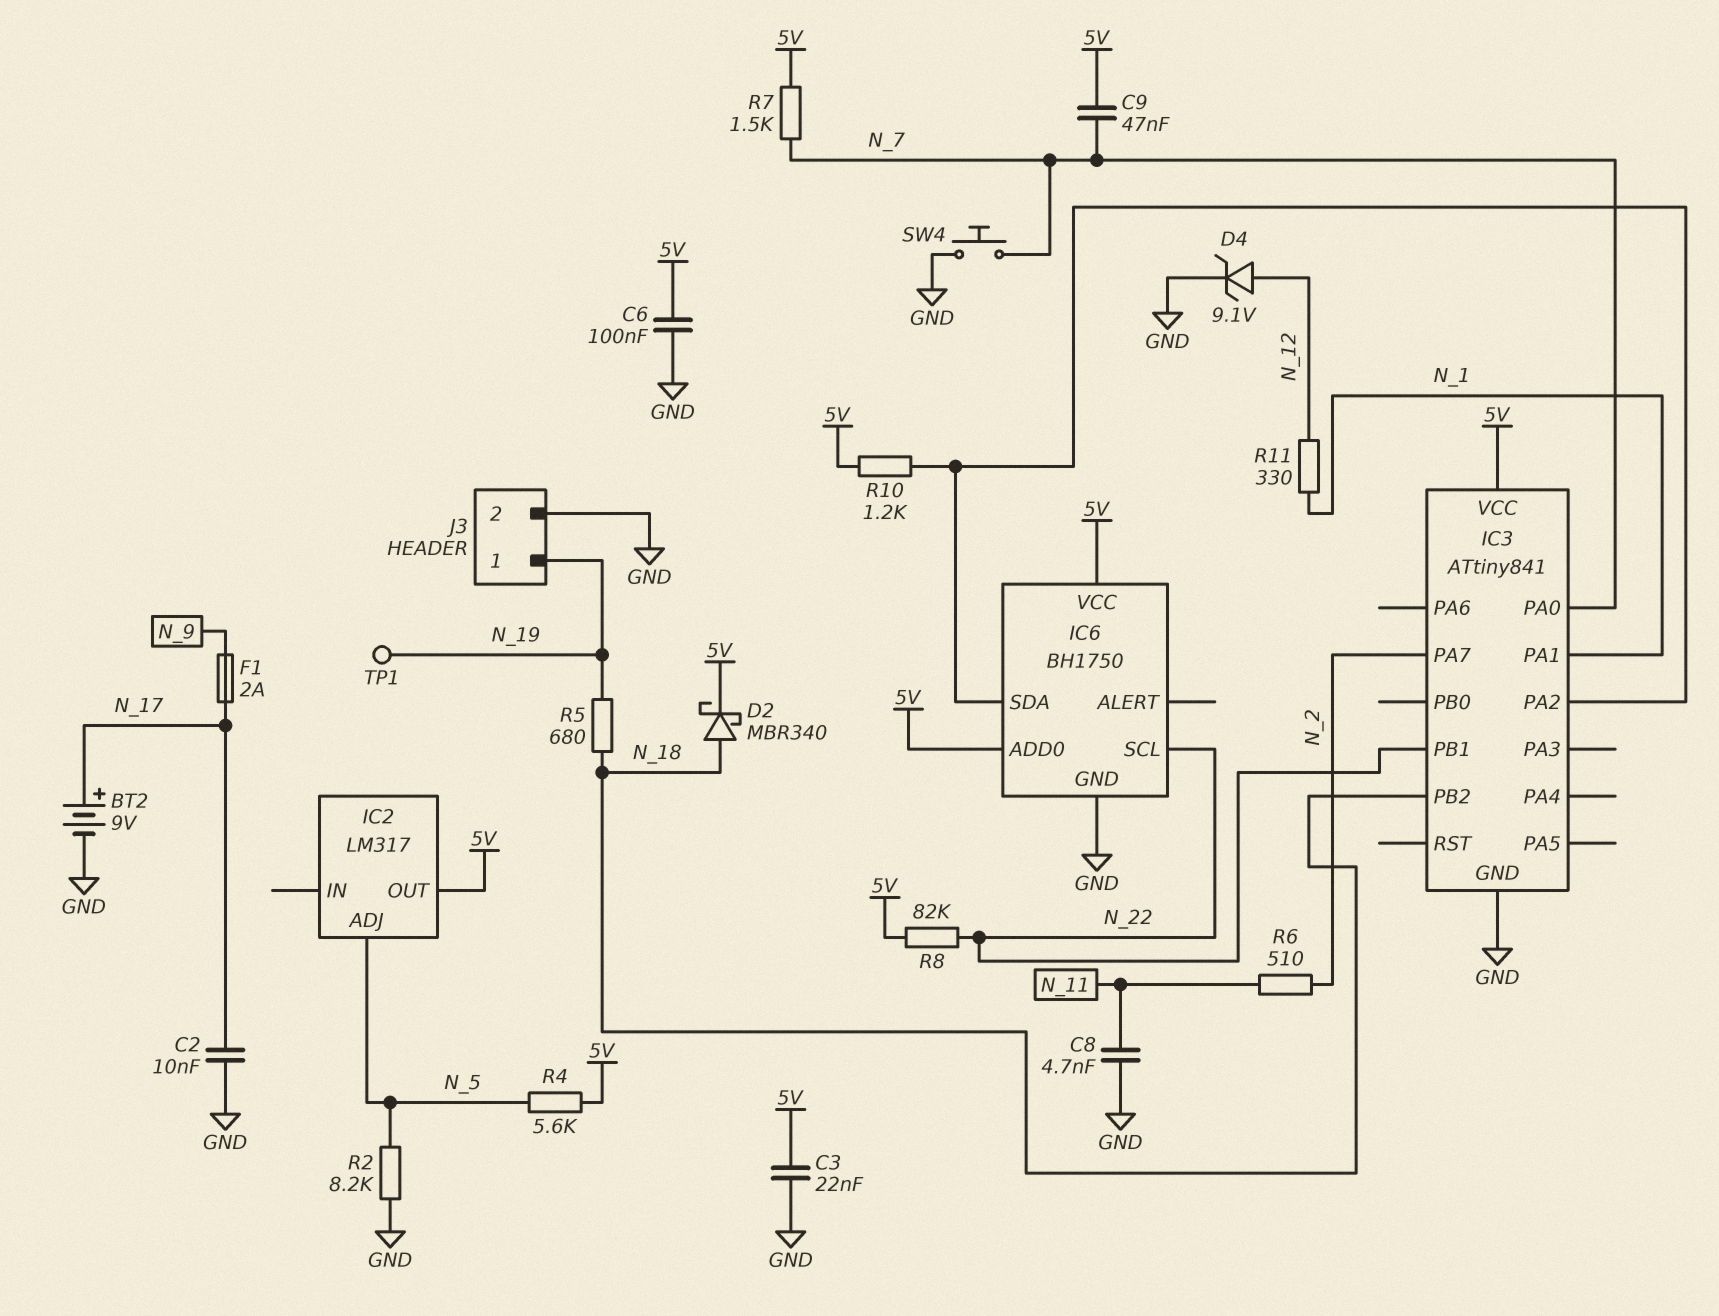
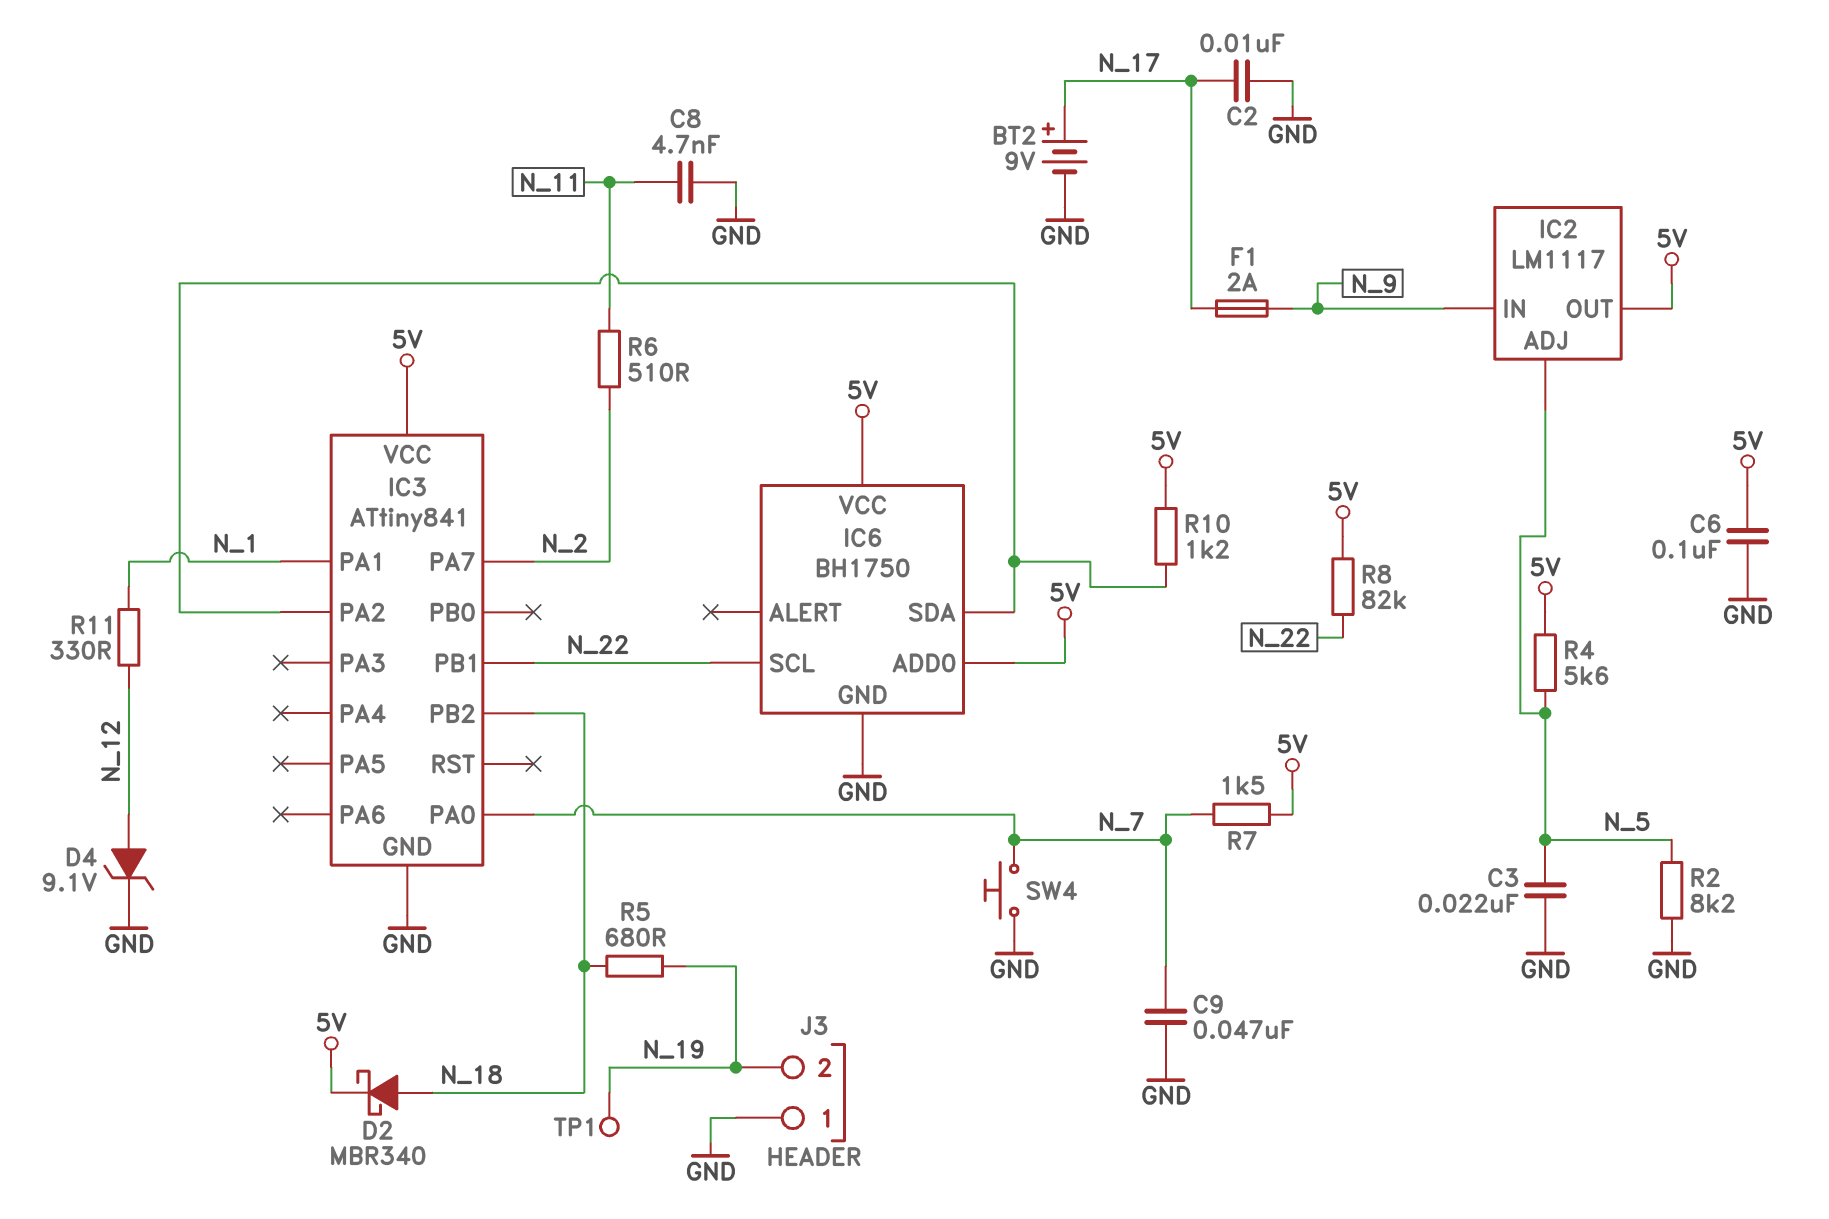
C3: 22nF (5V, GND) -> 22nF (GND, N_5)
C9: 47nF (5V, N_7) -> 47nF (GND, N_7)
IC2: LM317 -> LM1117
IC2 pin IN: none -> N_9
J3 pin 1: N_19 -> GND
J3 pin 2: GND -> N_19

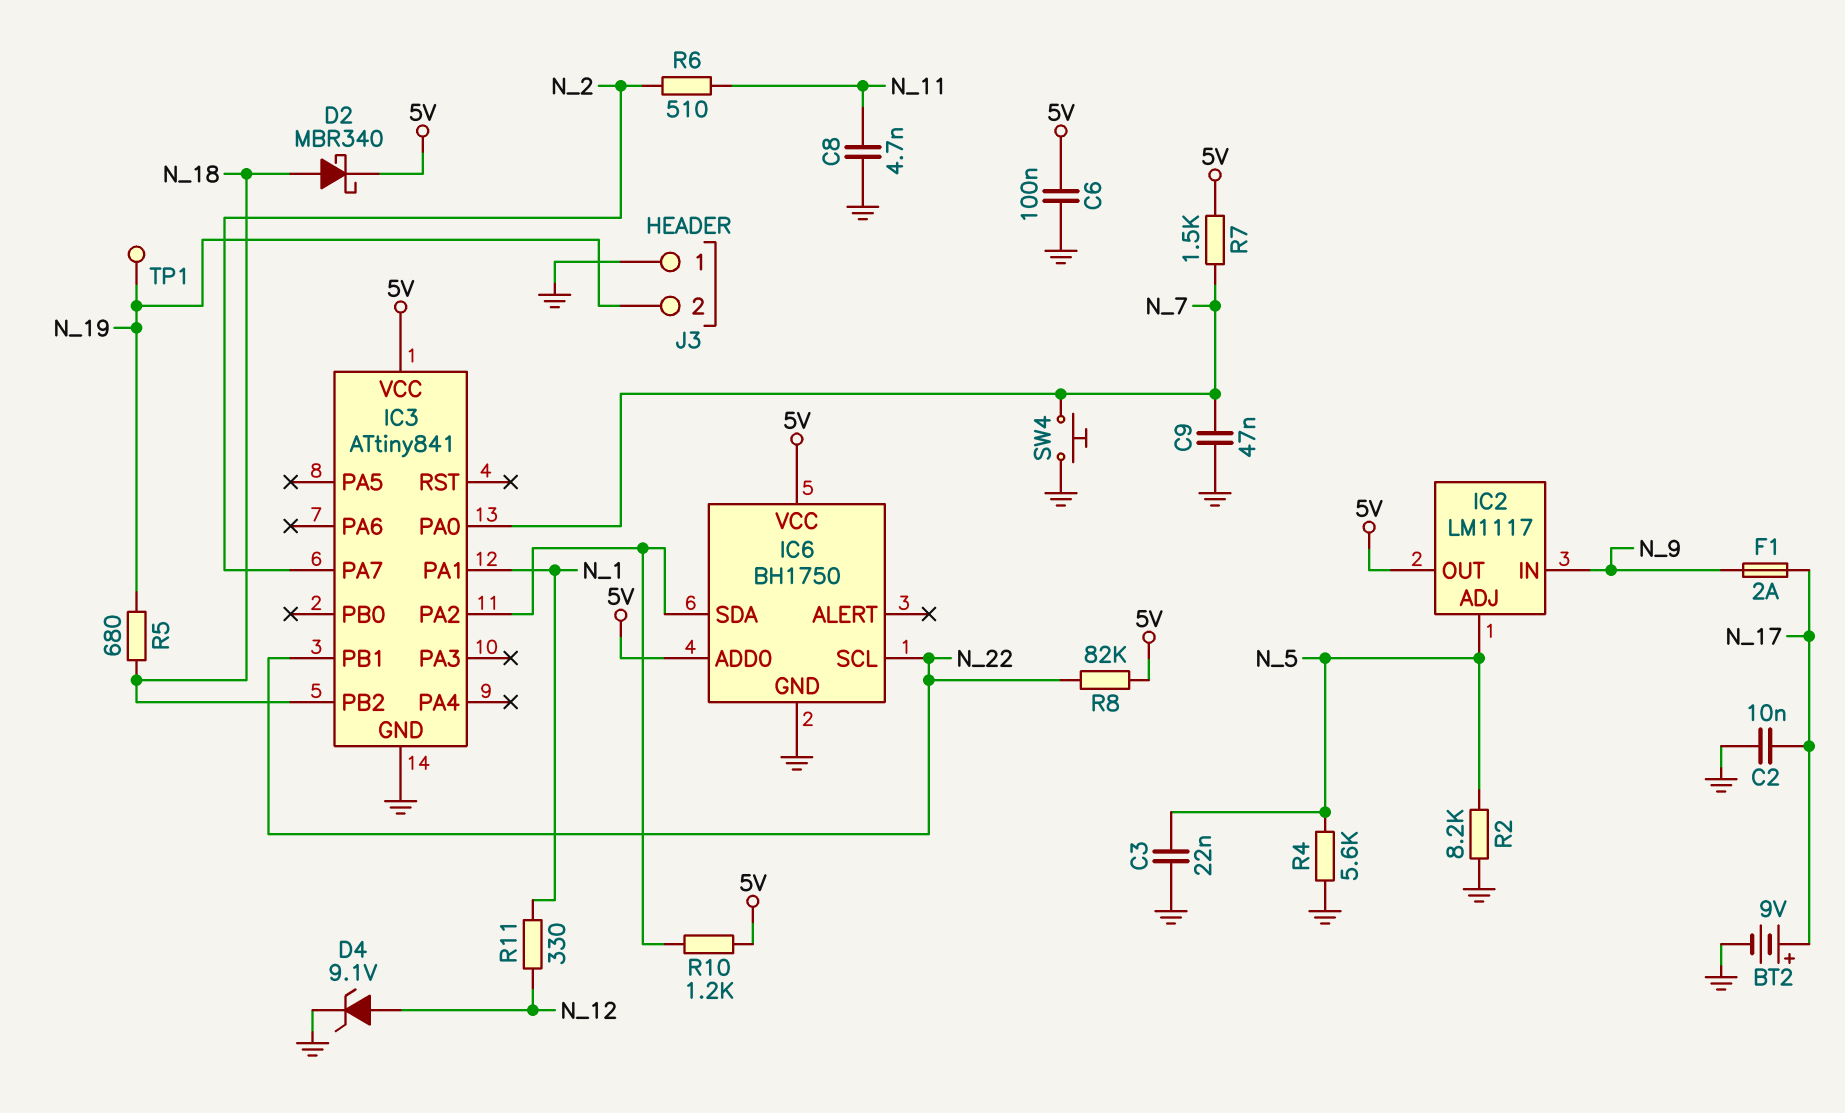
R4: 5.6k (5V, N_5) -> 5.6k (GND, N_5)

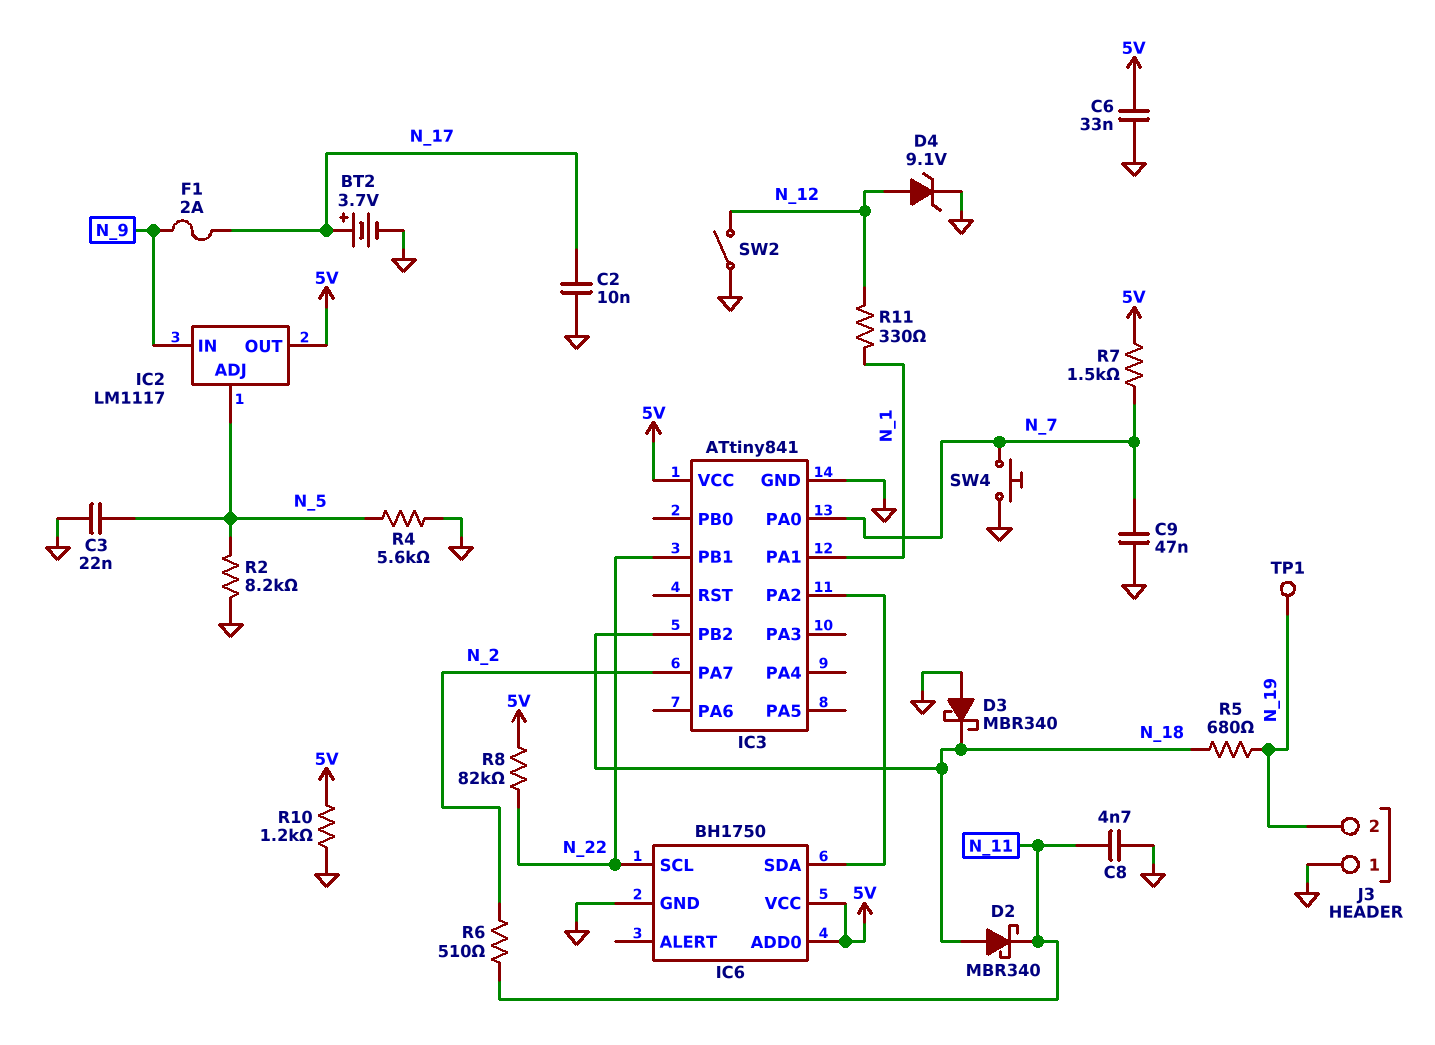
BT2: 9V (plus N_17, minus GND) -> 3.7V (plus N_17, minus GND)
C6: 100nF (5V, GND) -> 33nF (5V, GND)
D2: schottky MBR340 (A N_18, K 5V) -> schottky MBR340 (A N_18, K N_11)
D3: none -> schottky MBR340 (A GND, K N_18)
R10: 1.2k (5V, IC3/PA2) -> 1.2k (5V, GND)
SW2: none -> switch (GND, N_12)

